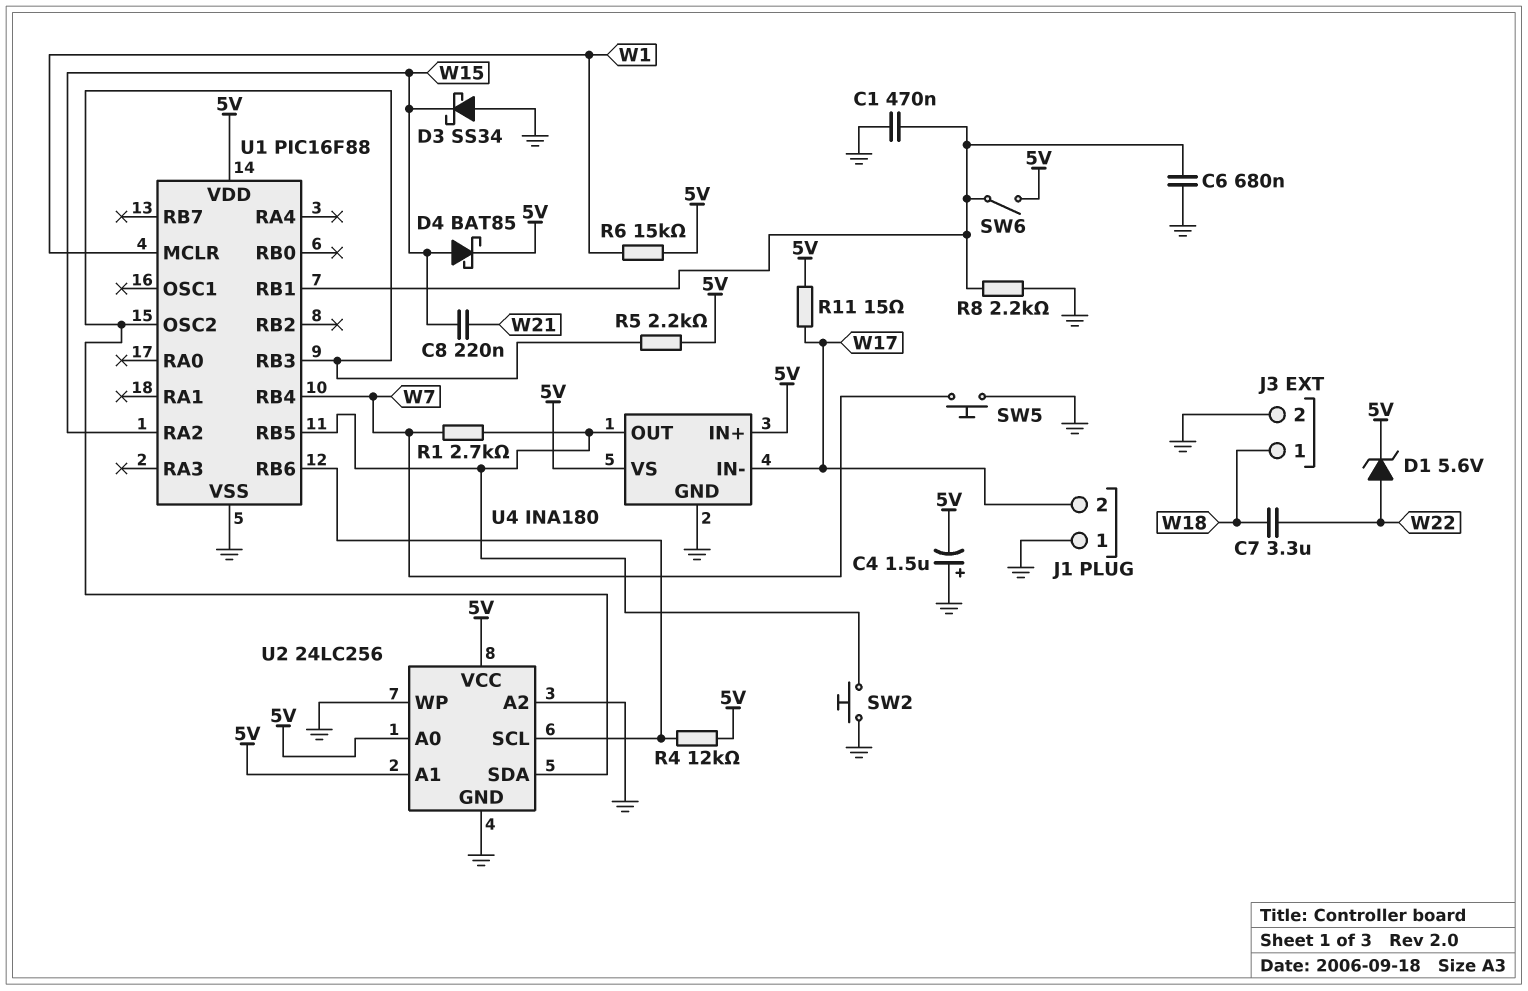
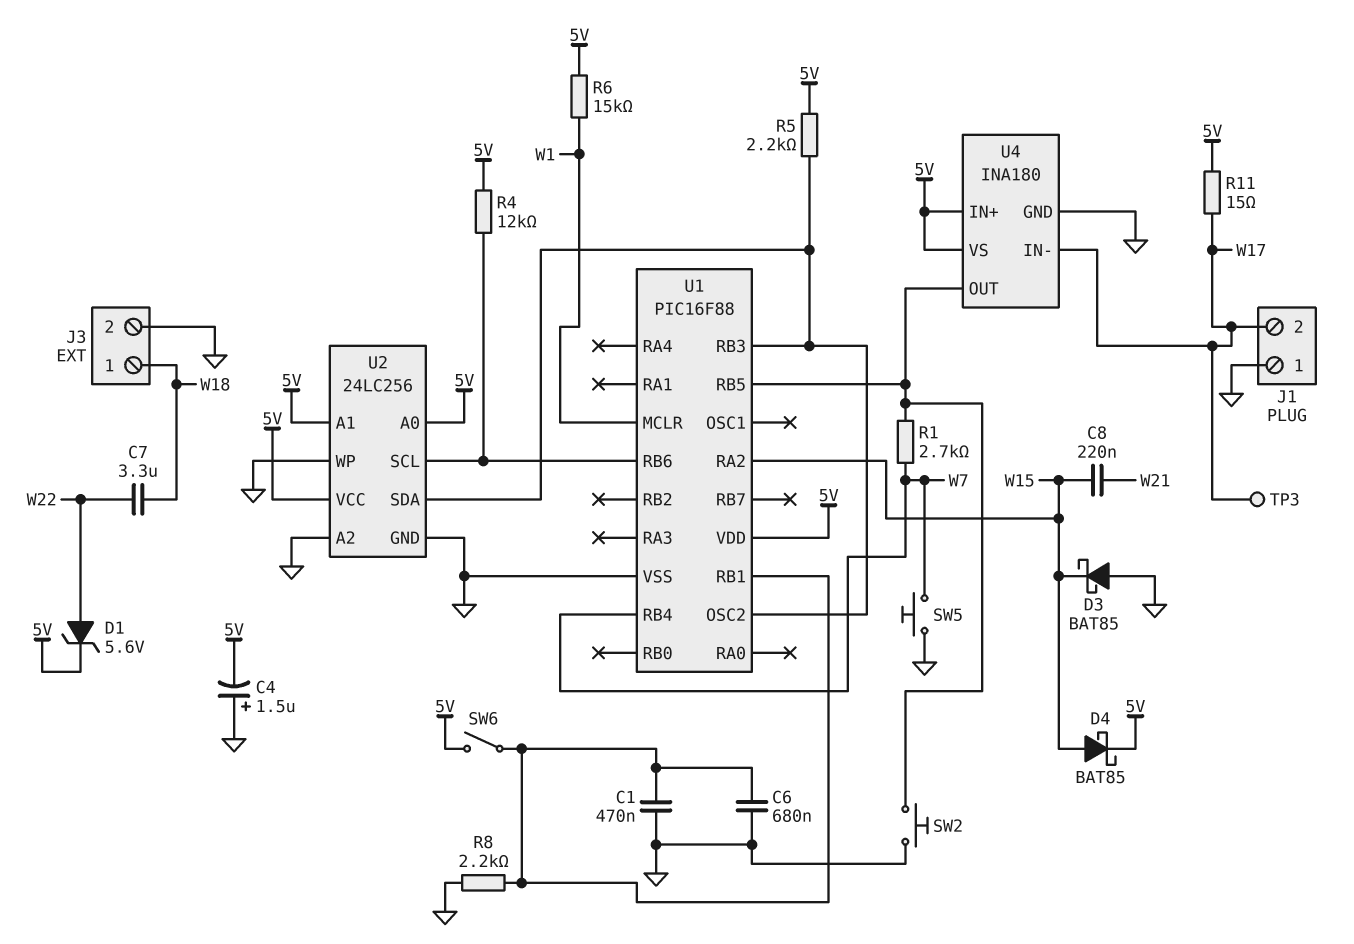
D3: schottky SS34 (A GND, K W15) -> schottky BAT85 (A GND, K W15)
TP3: none -> test point (W17)

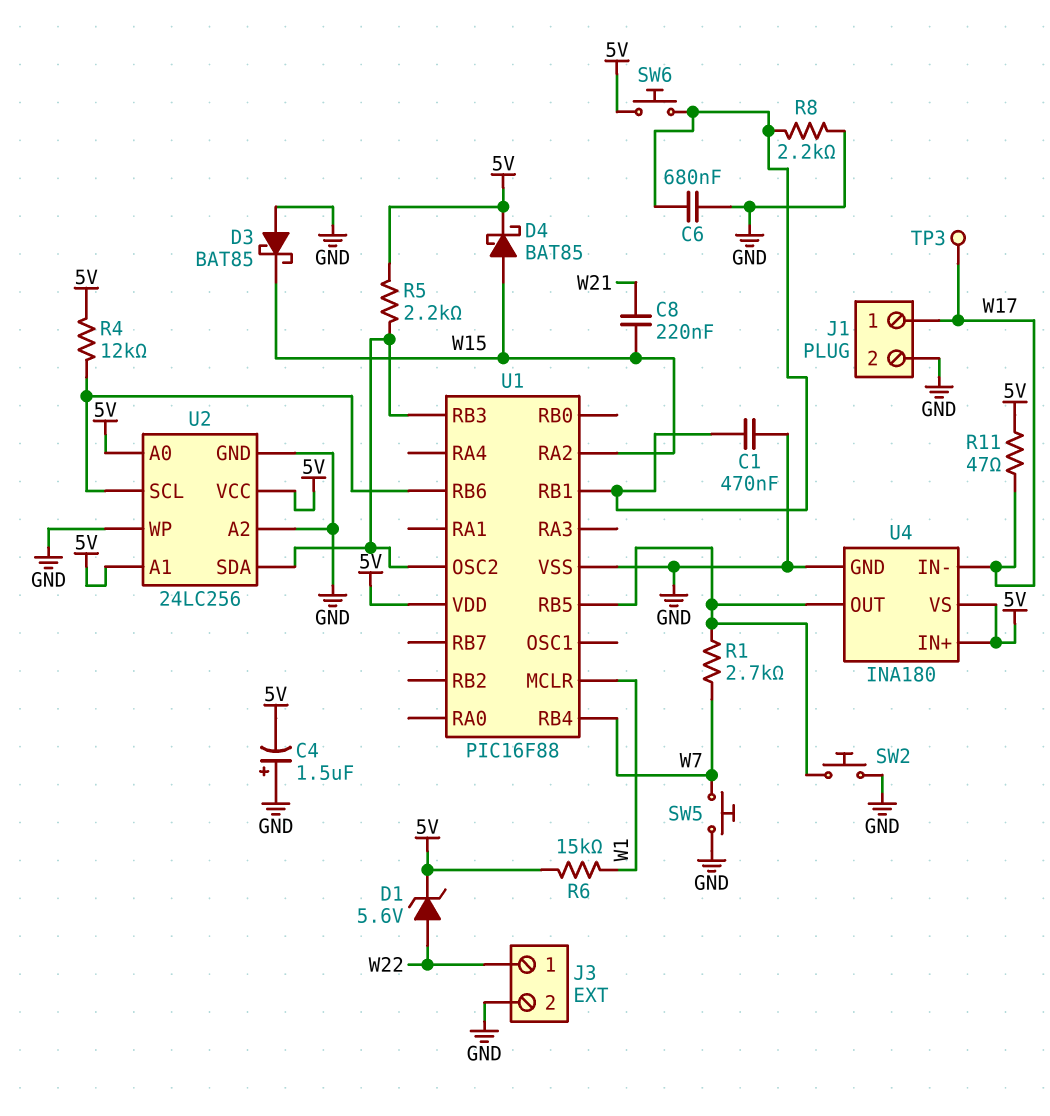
C7: 3.3uF (W18, W22) -> none
J1 pin 1: GND -> W17
J1 pin 2: W17 -> GND
J3 pin 1: W18 -> W22
R11: 15 (5V, W17) -> 47 (5V, W17)
SW6: switch (5V, U1/RB1) -> button (5V, U1/RB1)

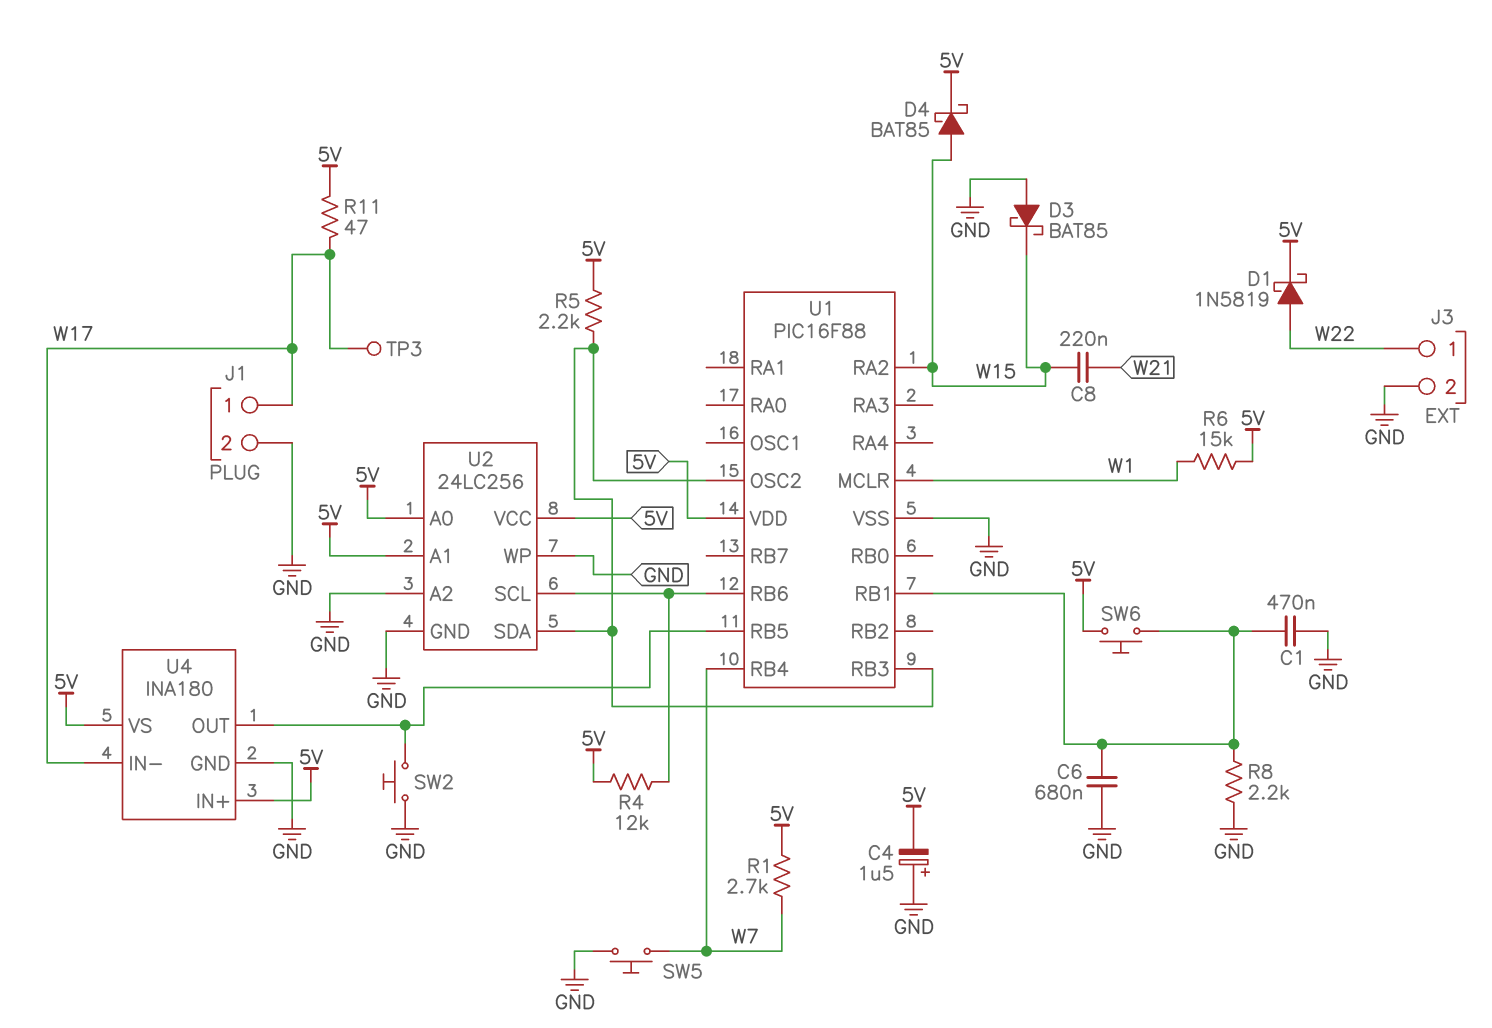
D1: zener 5.6V (A W22, K 5V) -> schottky 1N5819 (A W22, K 5V)
R1: 2.7k (U1/RB5, W7) -> 2.7k (5V, W7)

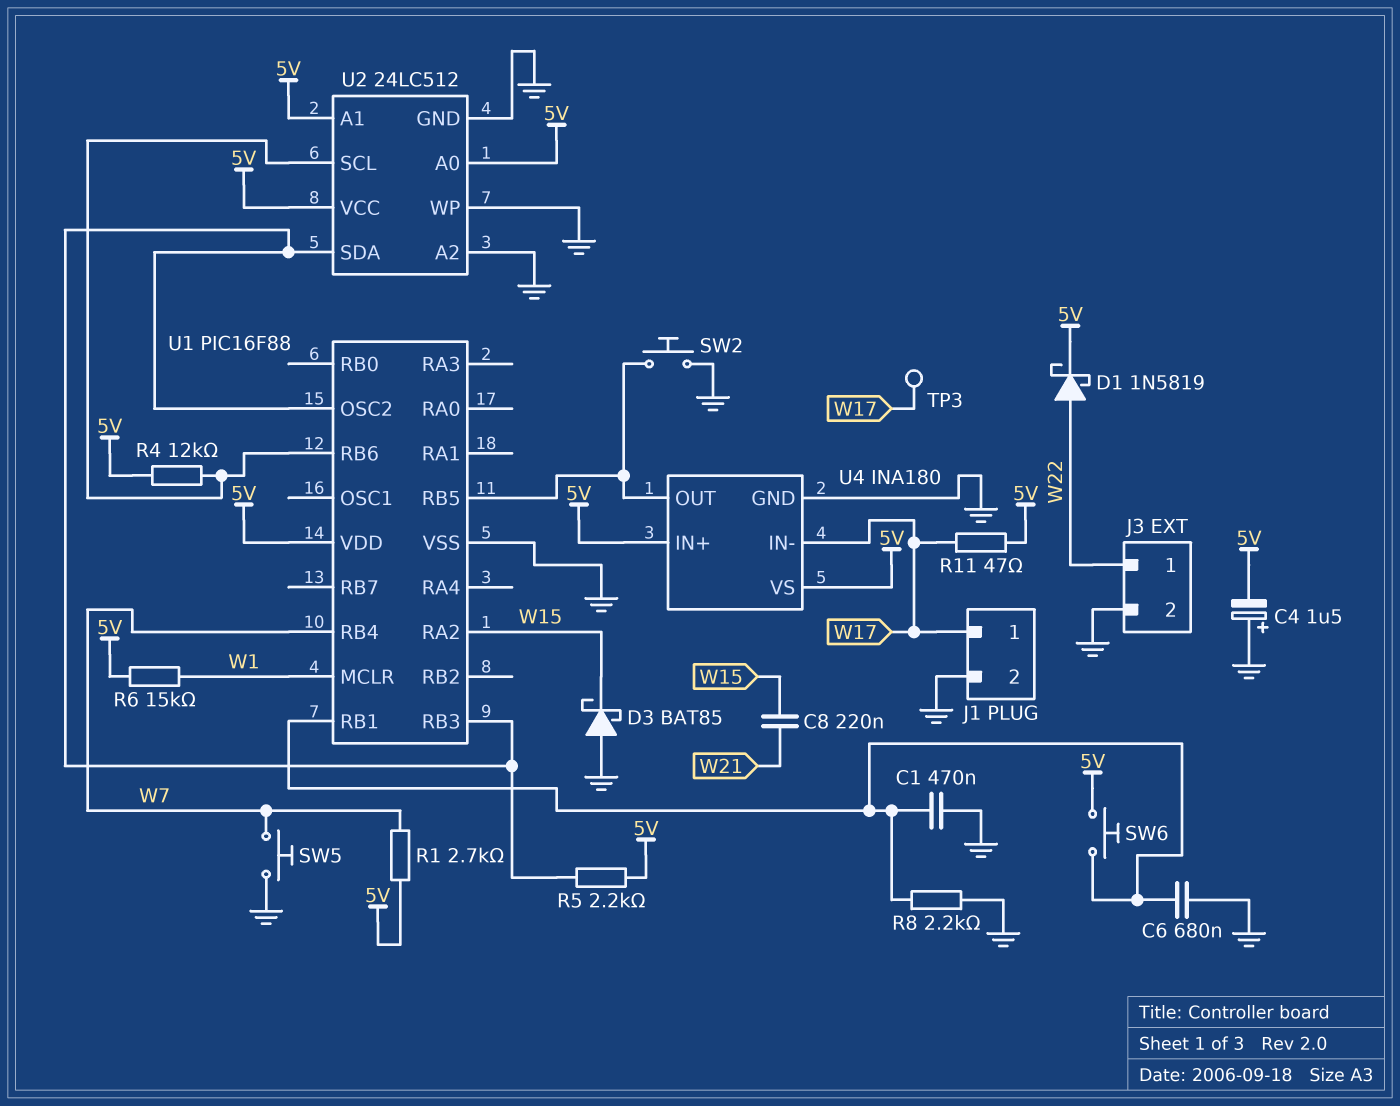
D4: schottky BAT85 (A W15, K 5V) -> none
U2: 24LC256 -> 24LC512

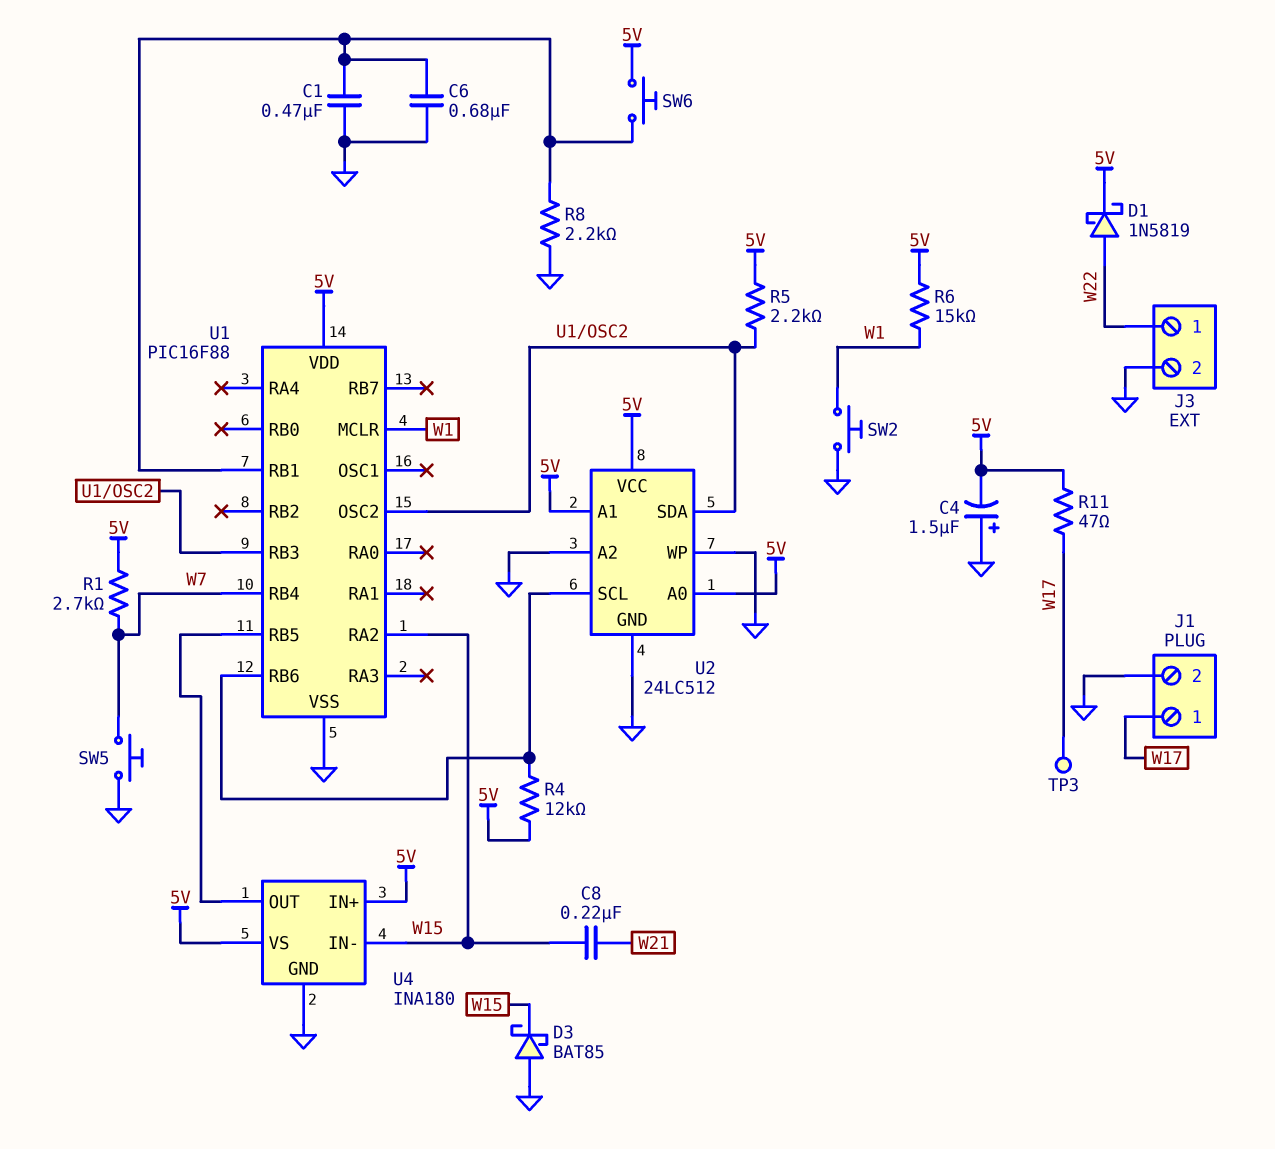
SW2: button (GND, U1/RB5) -> button (GND, W1)
U4 pin IN-: W17 -> W15

